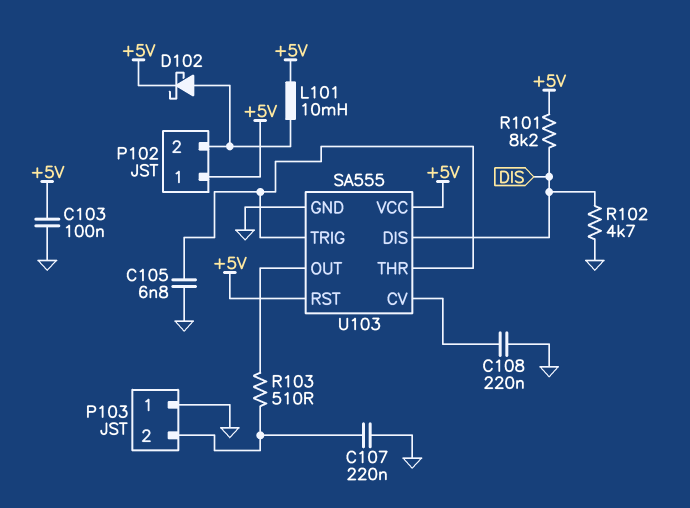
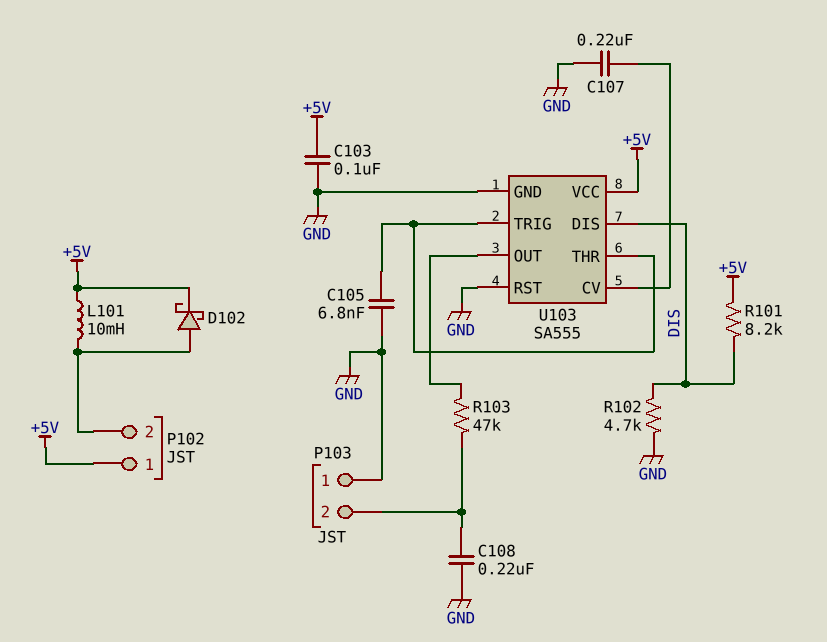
C107: 220nF (GND, P103/2) -> 220nF (GND, U103/CV)
C108: 220nF (GND, U103/CV) -> 220nF (GND, P103/2)
R103: 510 (P103/2, U103/OUT) -> 47k (P103/2, U103/OUT)
U103 pin RST: +5V -> GND

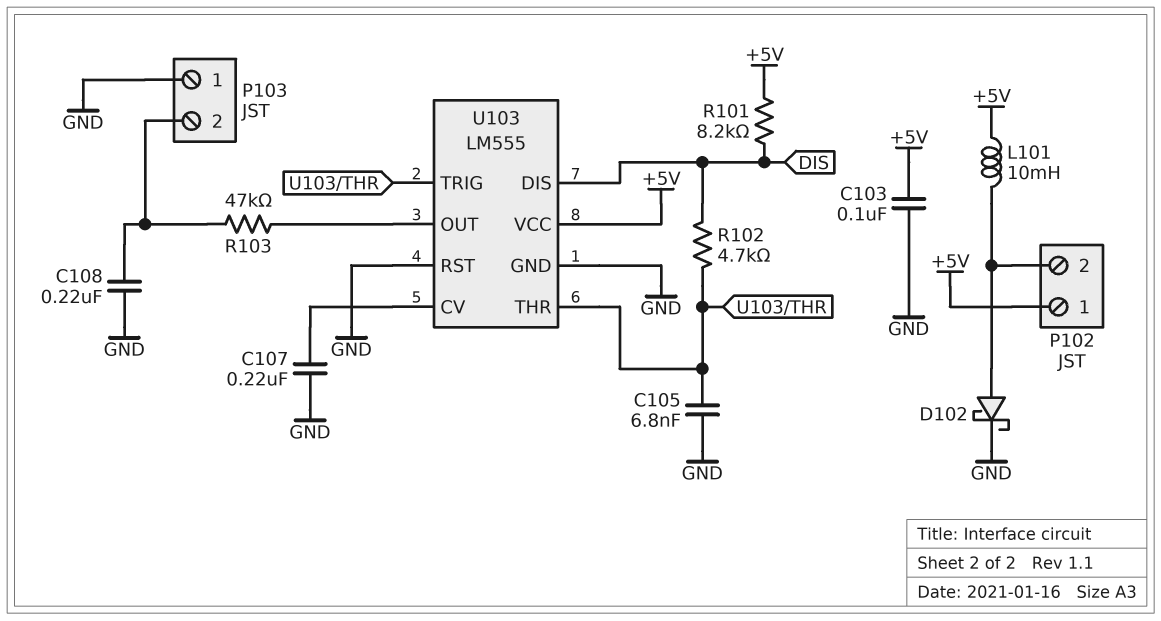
D102: schottky (A P102/2, K +5V) -> schottky (A P102/2, K GND)
R102: 4.7k (DIS, GND) -> 4.7k (DIS, U103/THR)
U103: SA555 -> LM555

